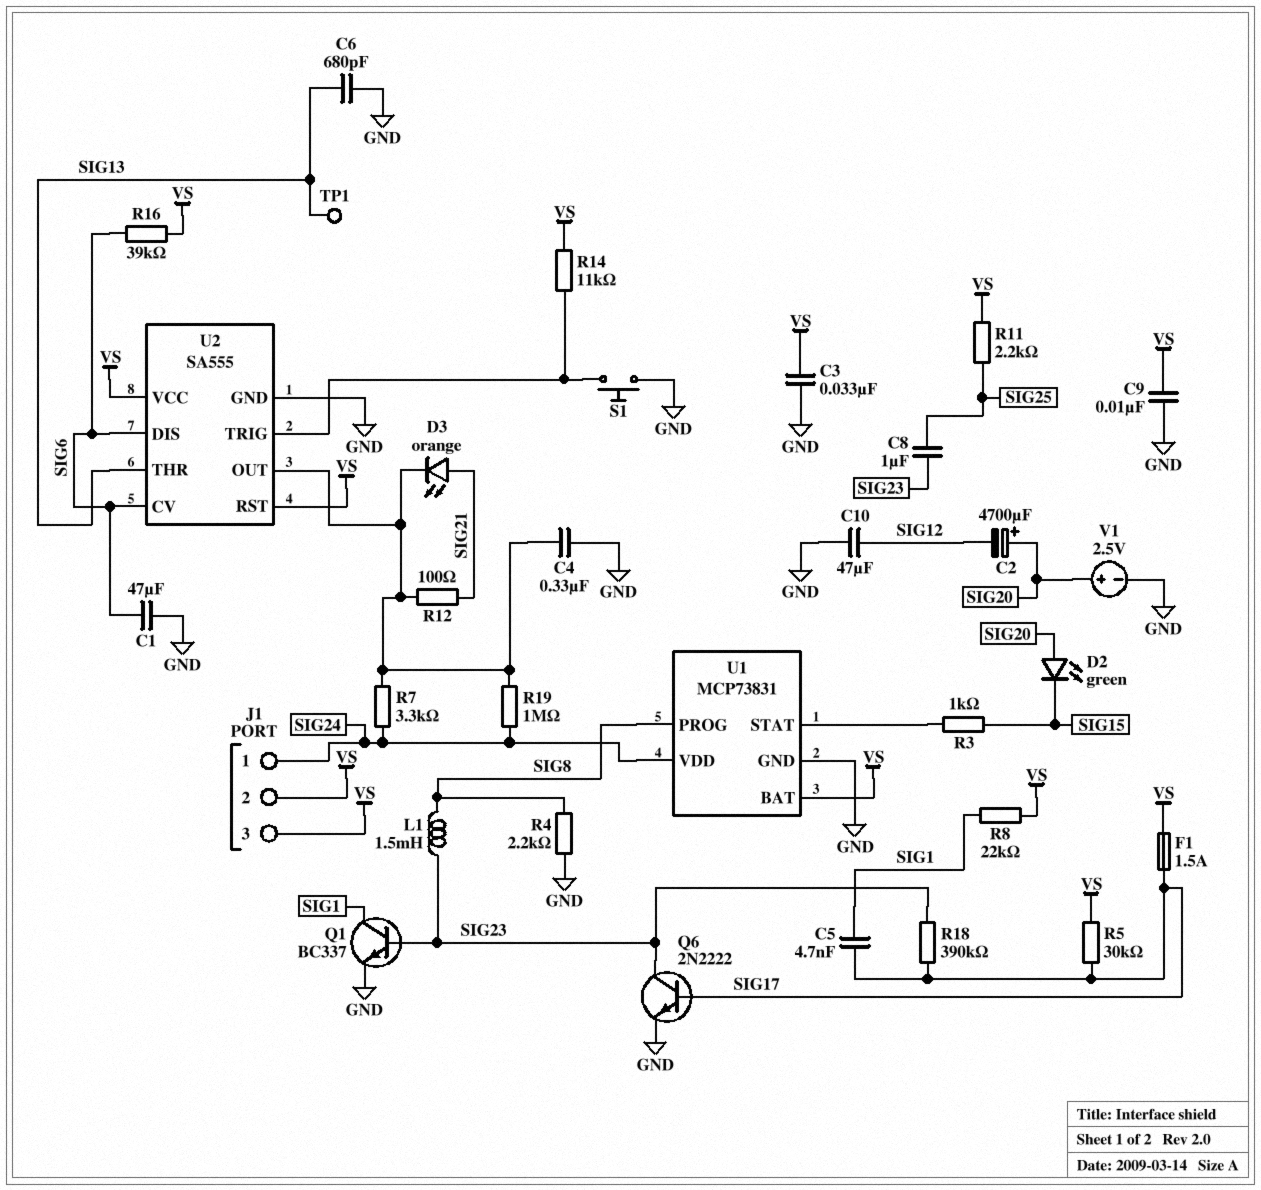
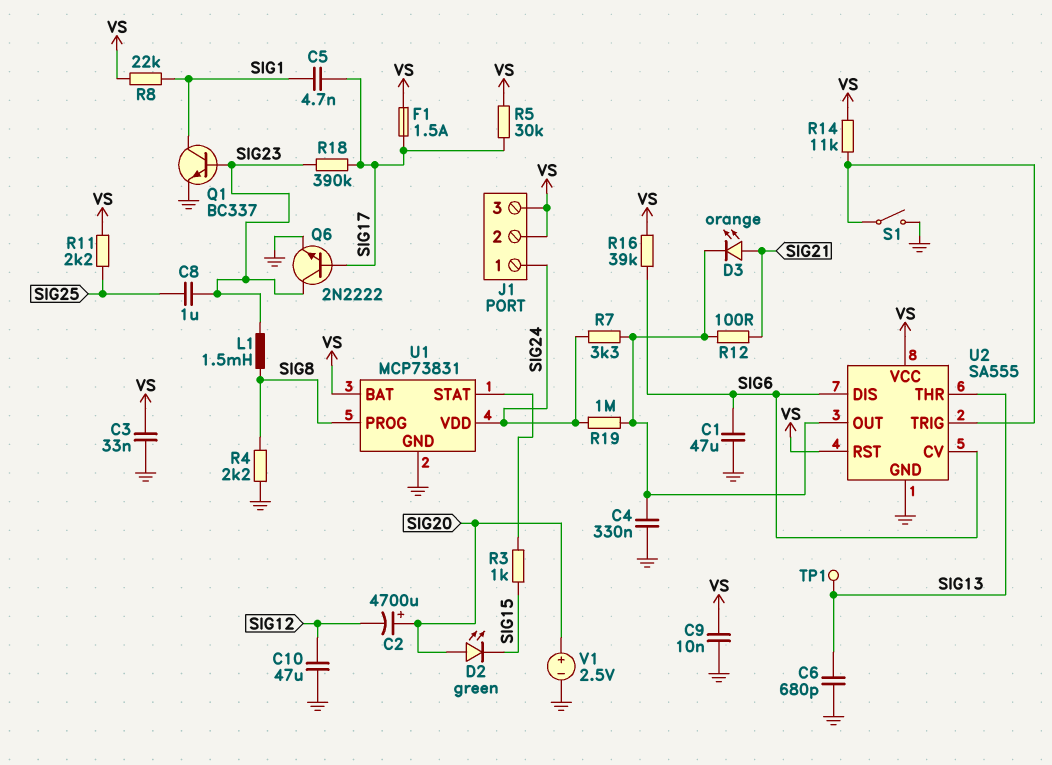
S1: button (GND, U2/TRIG) -> switch (GND, U2/TRIG)

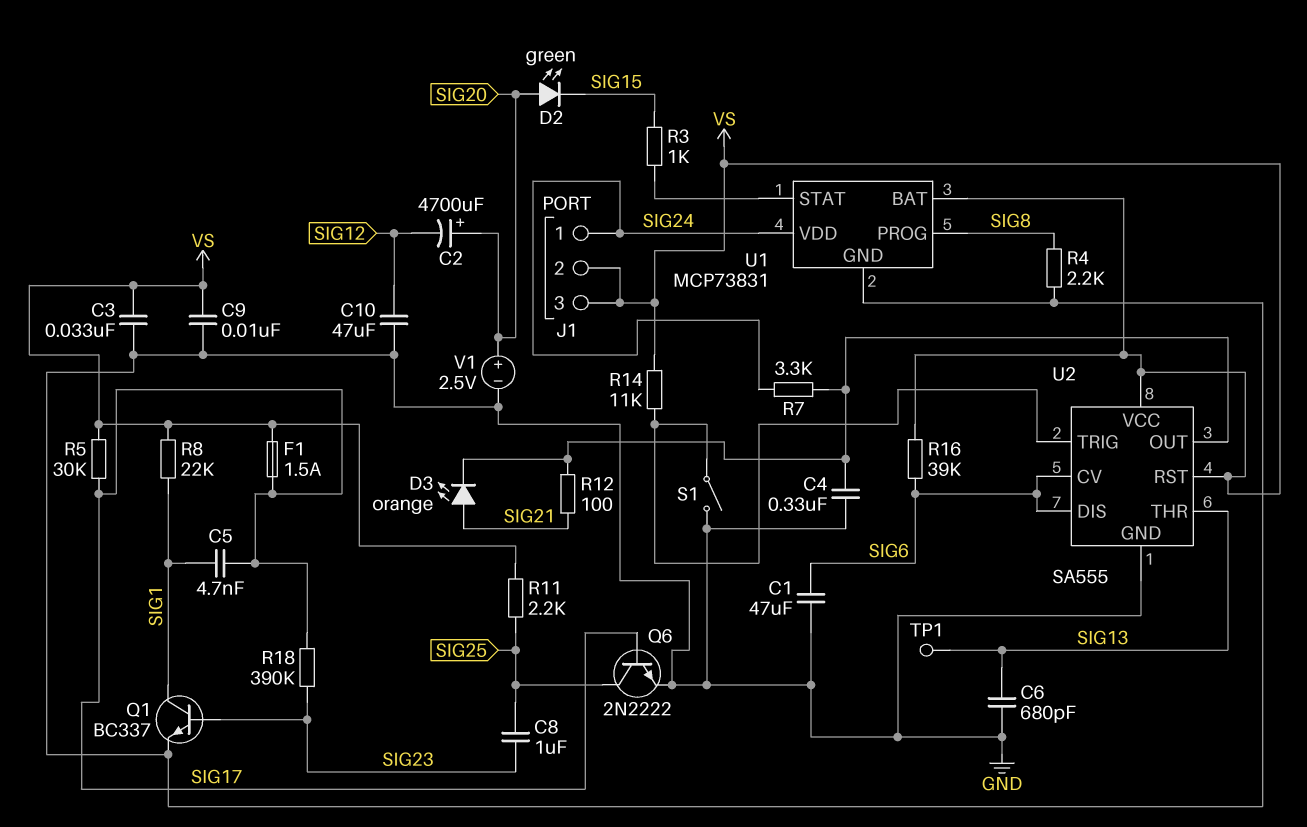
L1: 1.5mH (SIG8, SIG23) -> none
Q6: NPN 2N2222 (B SIG17, C SIG23, E GND) -> NPN 2N2222 (B SIG17, C SIG25, E GND)
R19: 1M (SIG24, U2/OUT) -> none

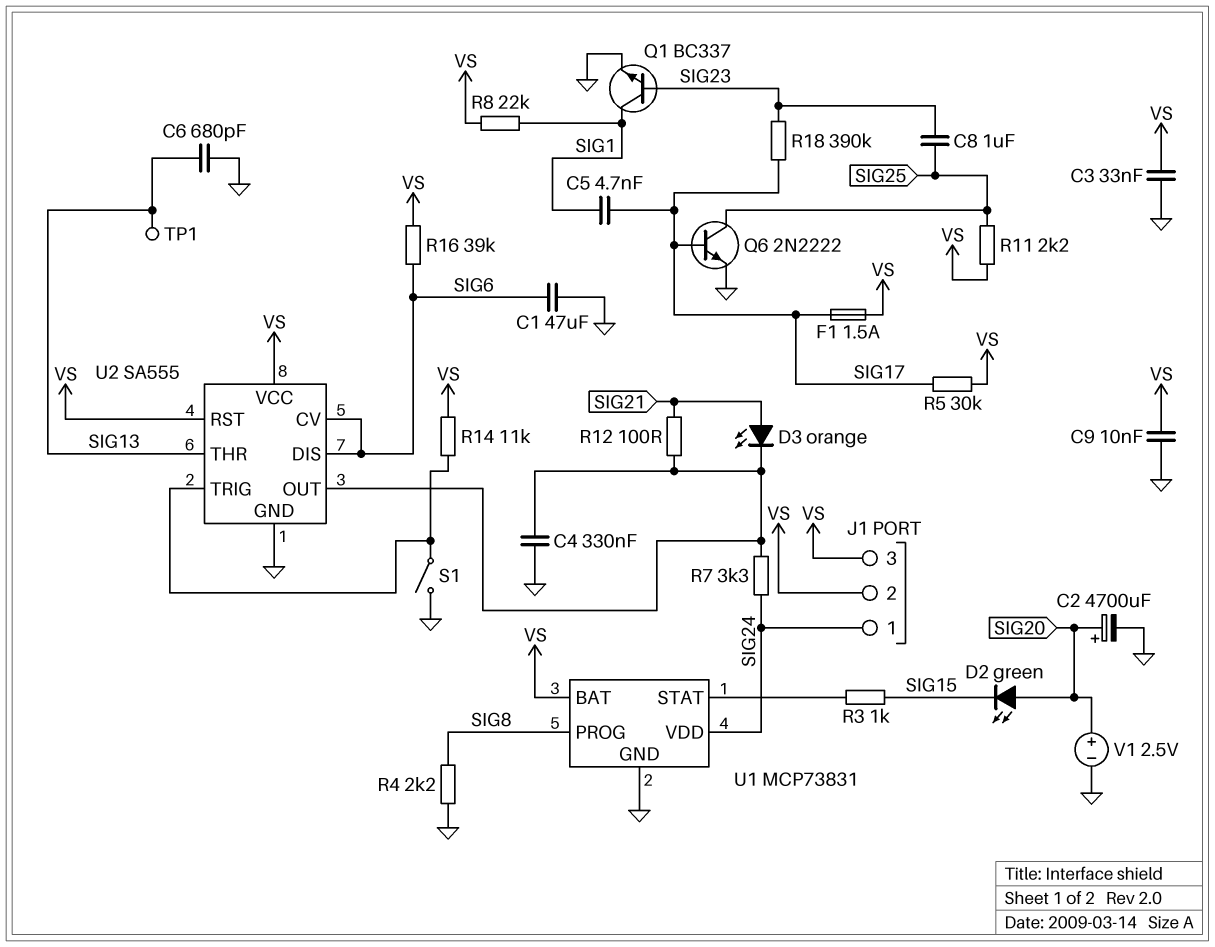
C2: 4700uF (plus SIG20, minus SIG12) -> 4700uF (plus SIG20, minus GND)
C10: 47uF (GND, SIG12) -> none

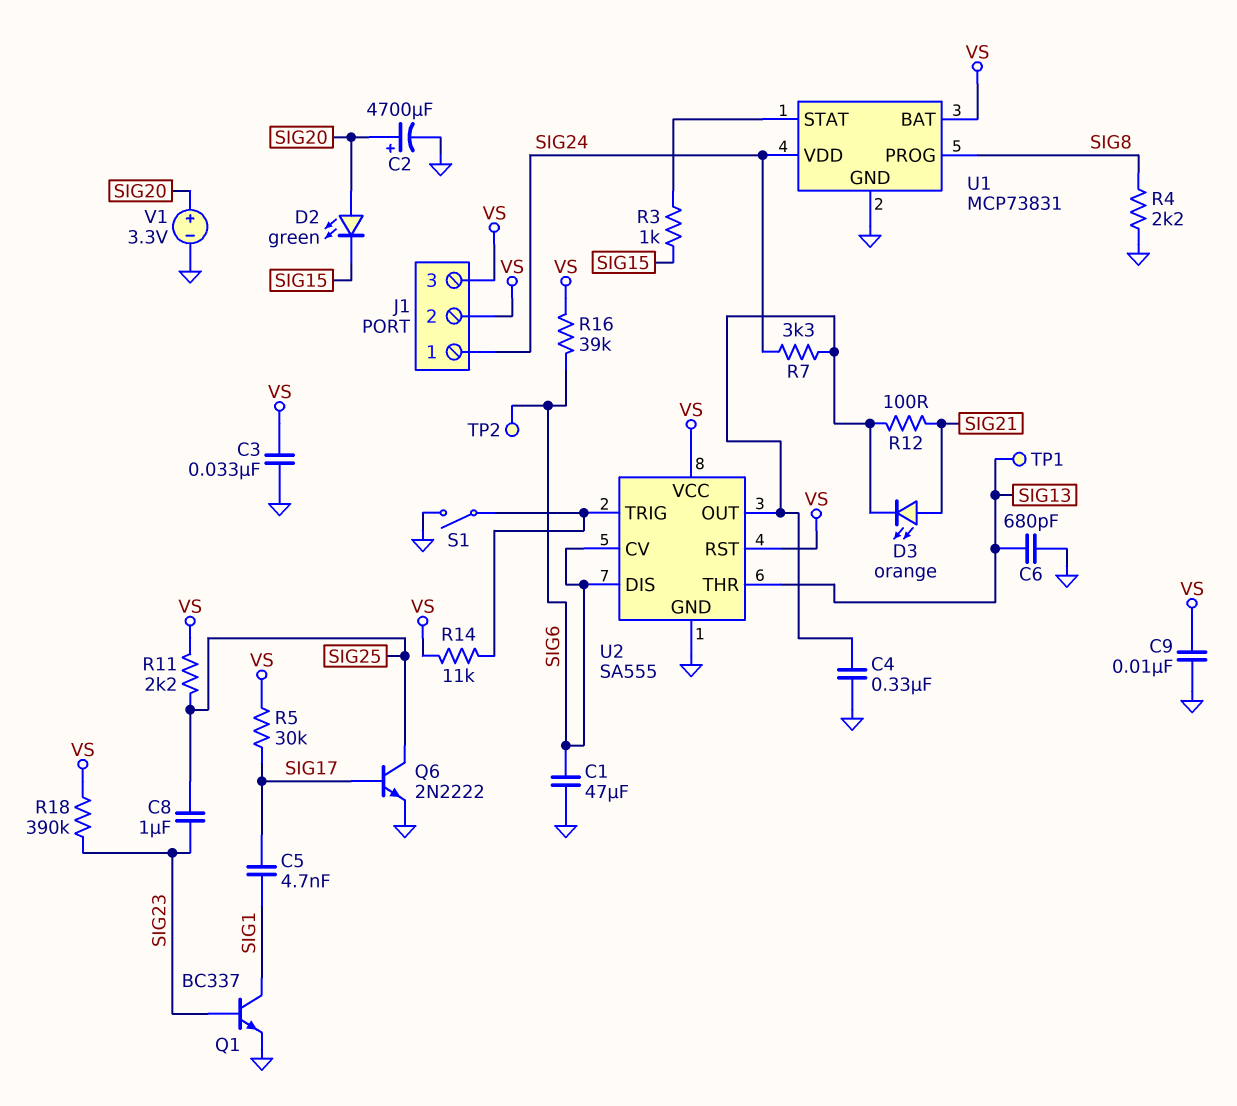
F1: 1.5A (SIG17, VS) -> none
R8: 22k (SIG1, VS) -> none
R18: 390k (SIG17, SIG23) -> 390k (SIG23, VS)
TP2: none -> test point (SIG6)
V1: 2.5V (plus SIG20, minus GND) -> 3.3V (plus SIG20, minus GND)

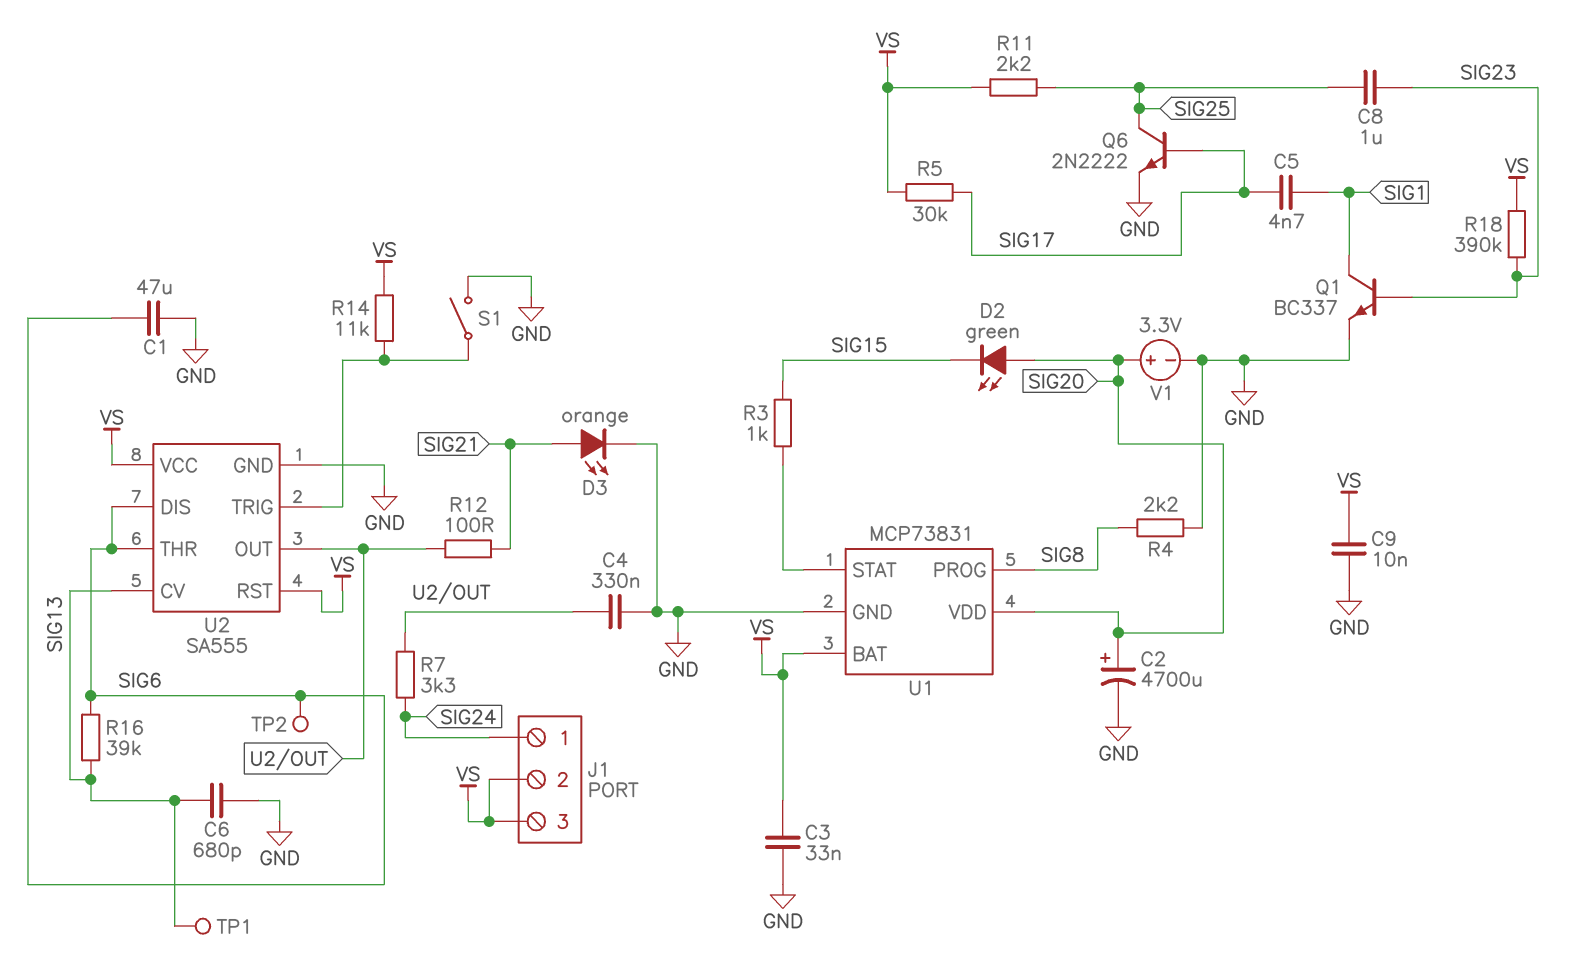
D3: LED orange (A SIG21, K U2/OUT) -> LED orange (A SIG21, K GND)
R16: 39k (SIG6, VS) -> 39k (SIG6, SIG13)
U1 pin VDD: SIG24 -> SIG20
U2 pin CV: SIG6 -> SIG13
U2 pin THR: SIG13 -> SIG6

